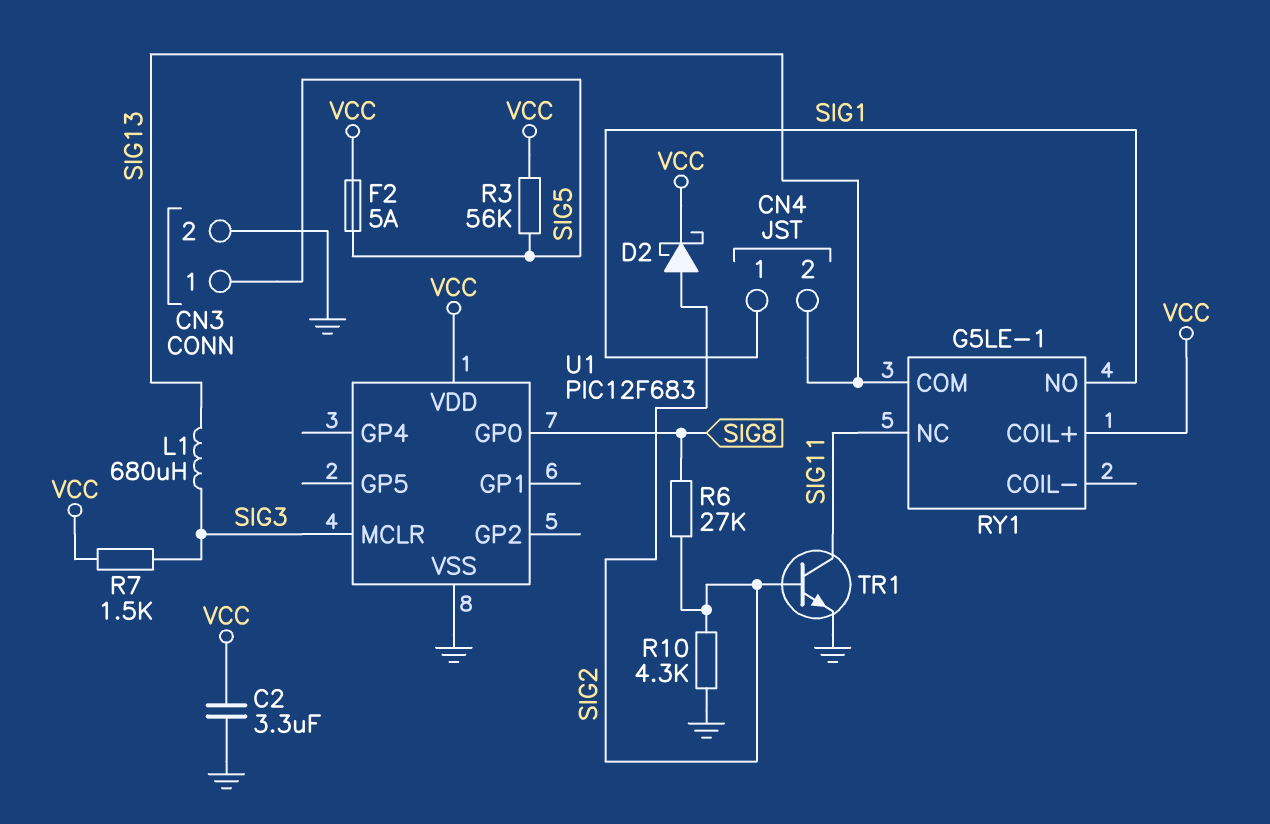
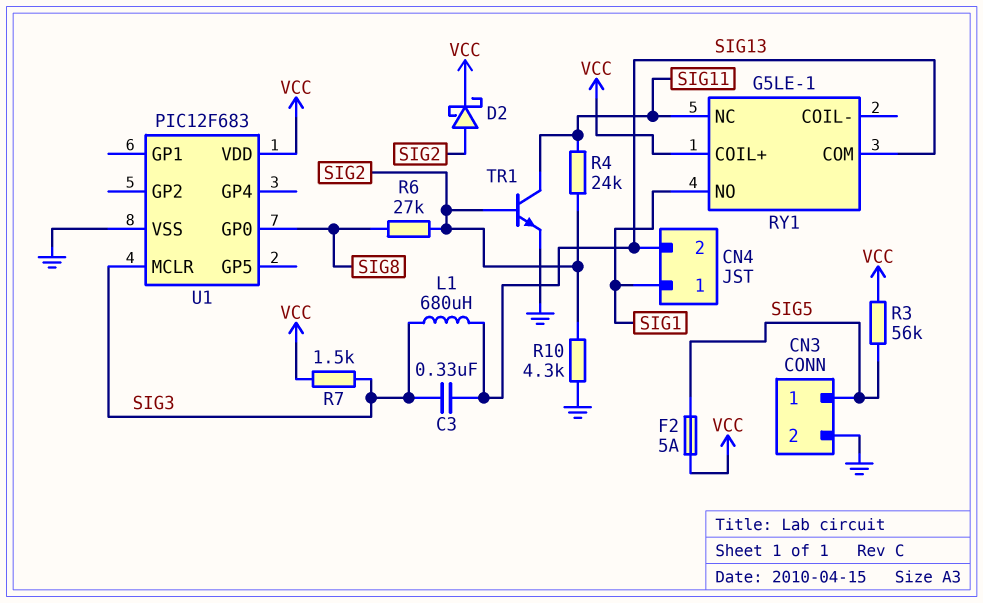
C2: 3.3uF (GND, VCC) -> none
C3: none -> 330nF (SIG3, SIG13)
R4: none -> 24k (SIG2, SIG11)

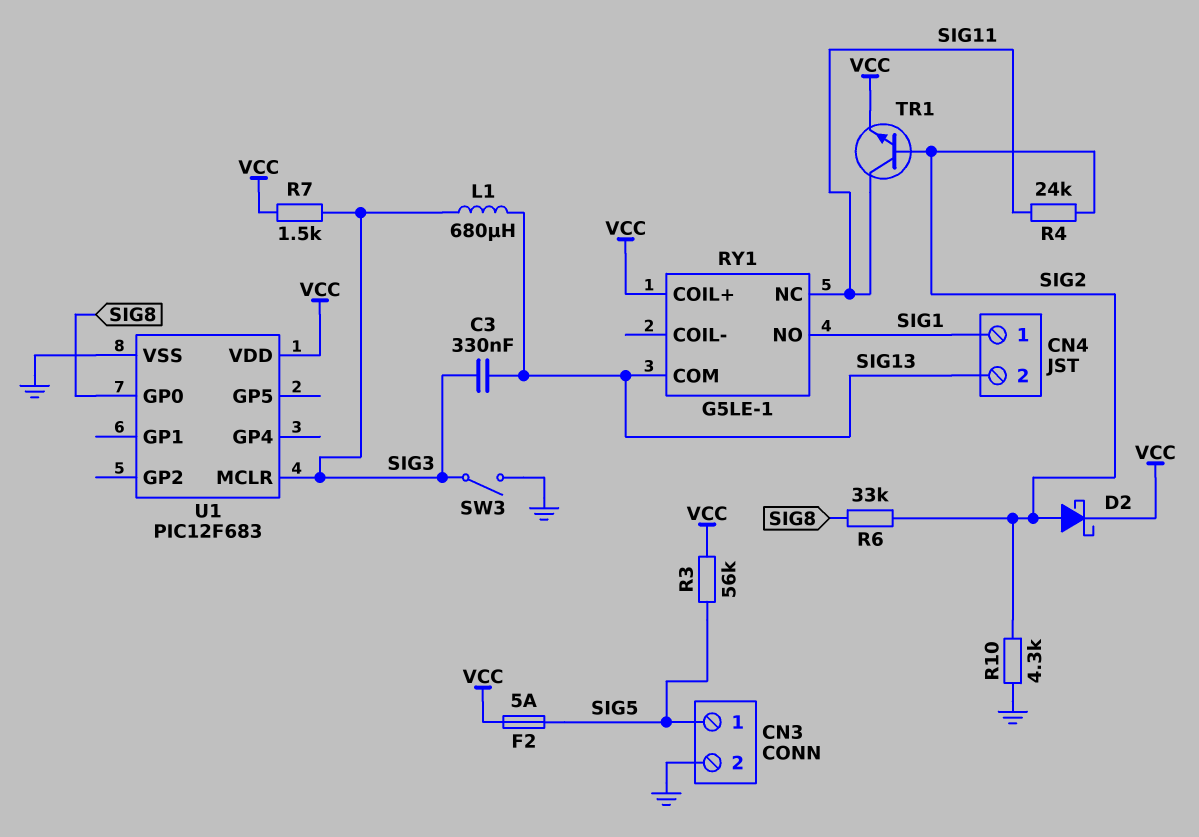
R6: 27k (SIG2, SIG8) -> 33k (SIG2, SIG8)
SW3: none -> switch (GND, SIG3)
TR1: NPN (B SIG2, C SIG11, E GND) -> NPN (B SIG2, C SIG11, E VCC)

